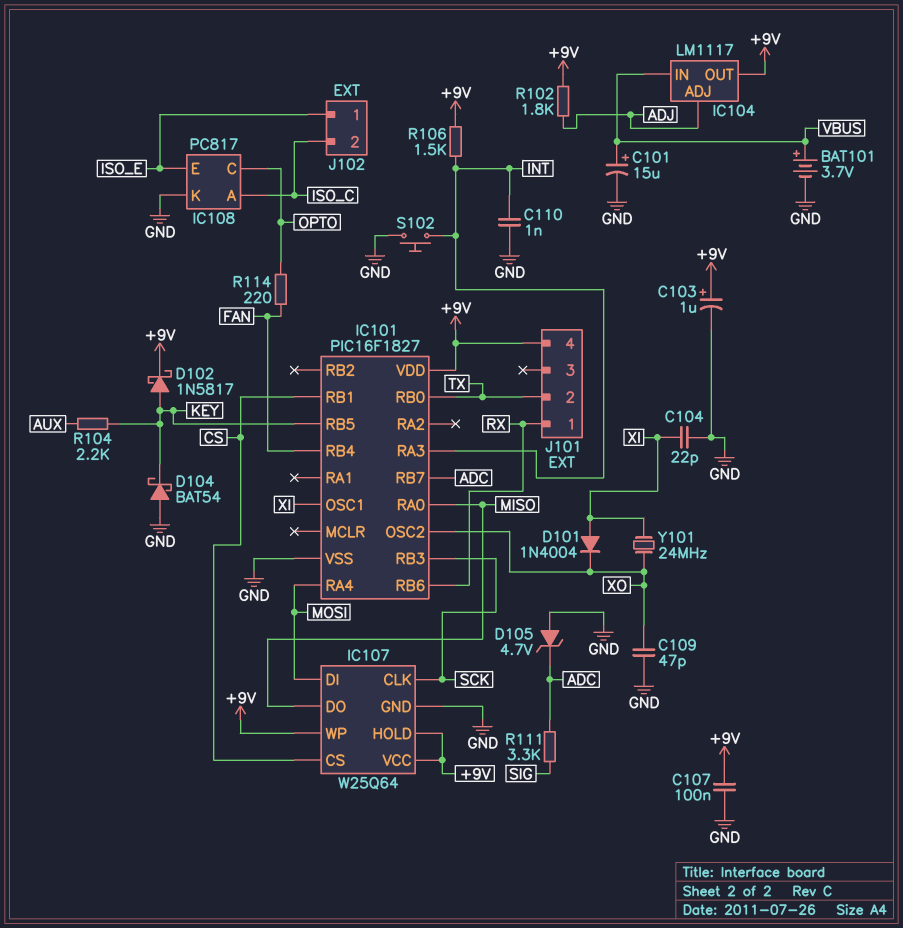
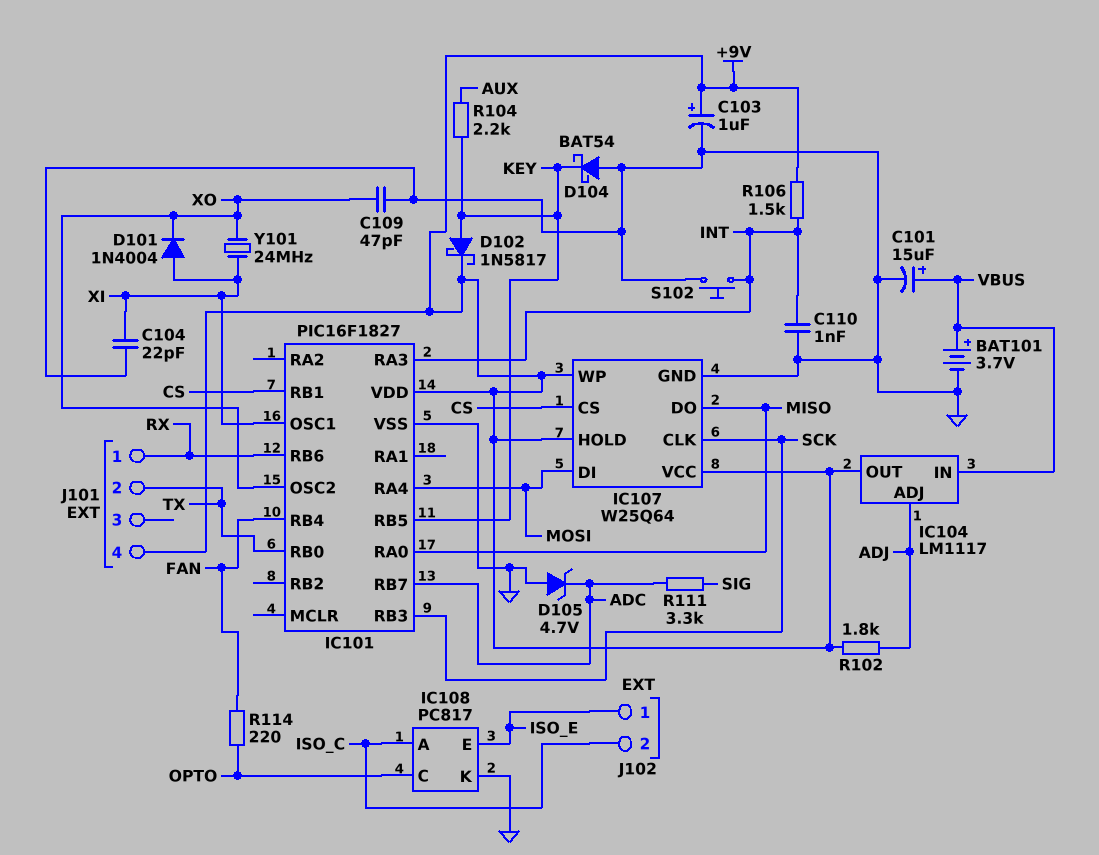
C107: 100nF (+9V, GND) -> none

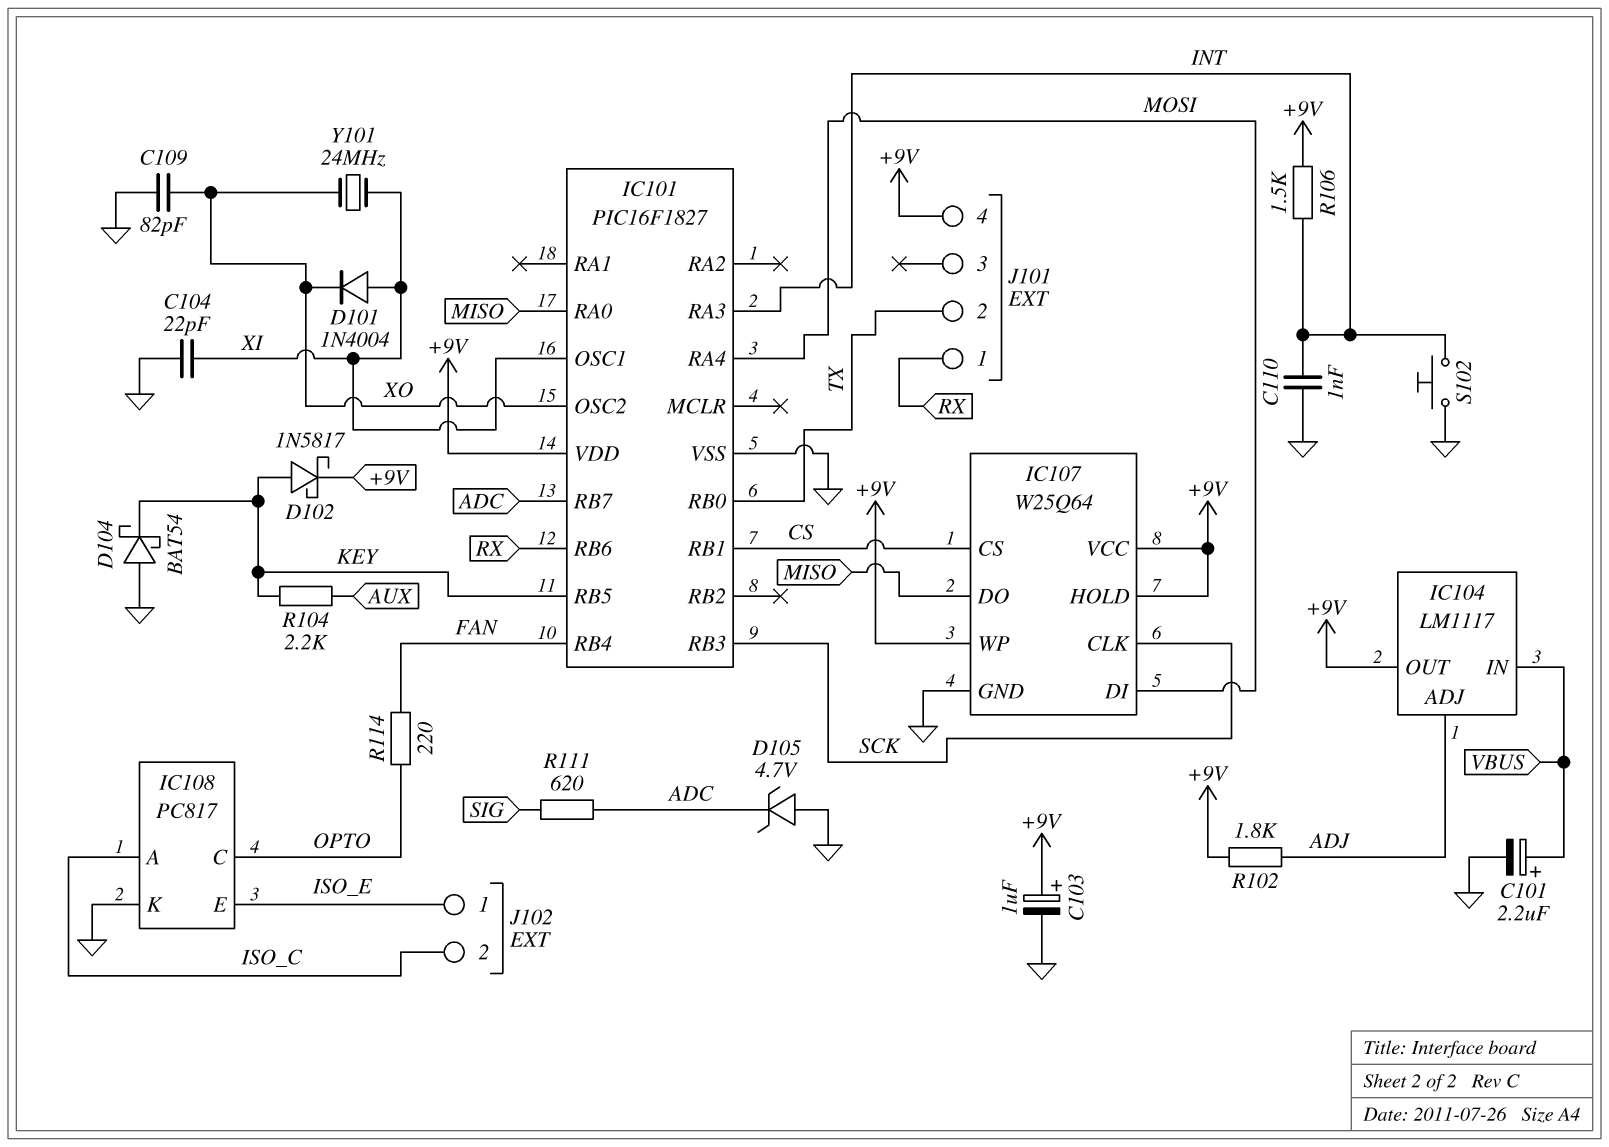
BAT101: 3.7V (plus VBUS, minus GND) -> none
C101: 15uF (plus VBUS, minus GND) -> 2.2uF (plus VBUS, minus GND)
C109: 47pF (GND, XO) -> 82pF (GND, XO)
R111: 3.3k (ADC, SIG) -> 620 (ADC, SIG)

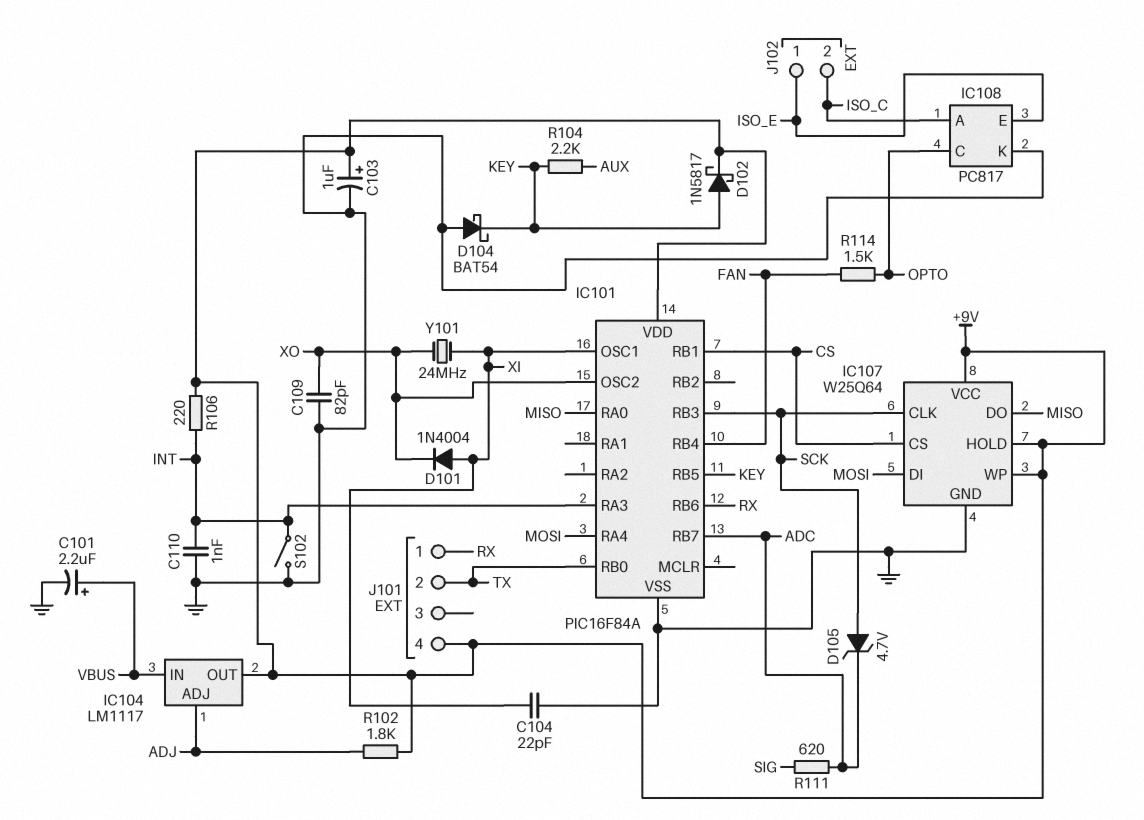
D105: zener 4.7V (A GND, K ADC) -> zener 4.7V (A SCK, K ADC)
IC101: PIC16F1827 -> PIC16F84A
R106: 1.5k (+9V, INT) -> 220 (+9V, INT)
R114: 220 (FAN, OPTO) -> 1.5k (FAN, OPTO)
S102: button (GND, INT) -> switch (GND, INT)

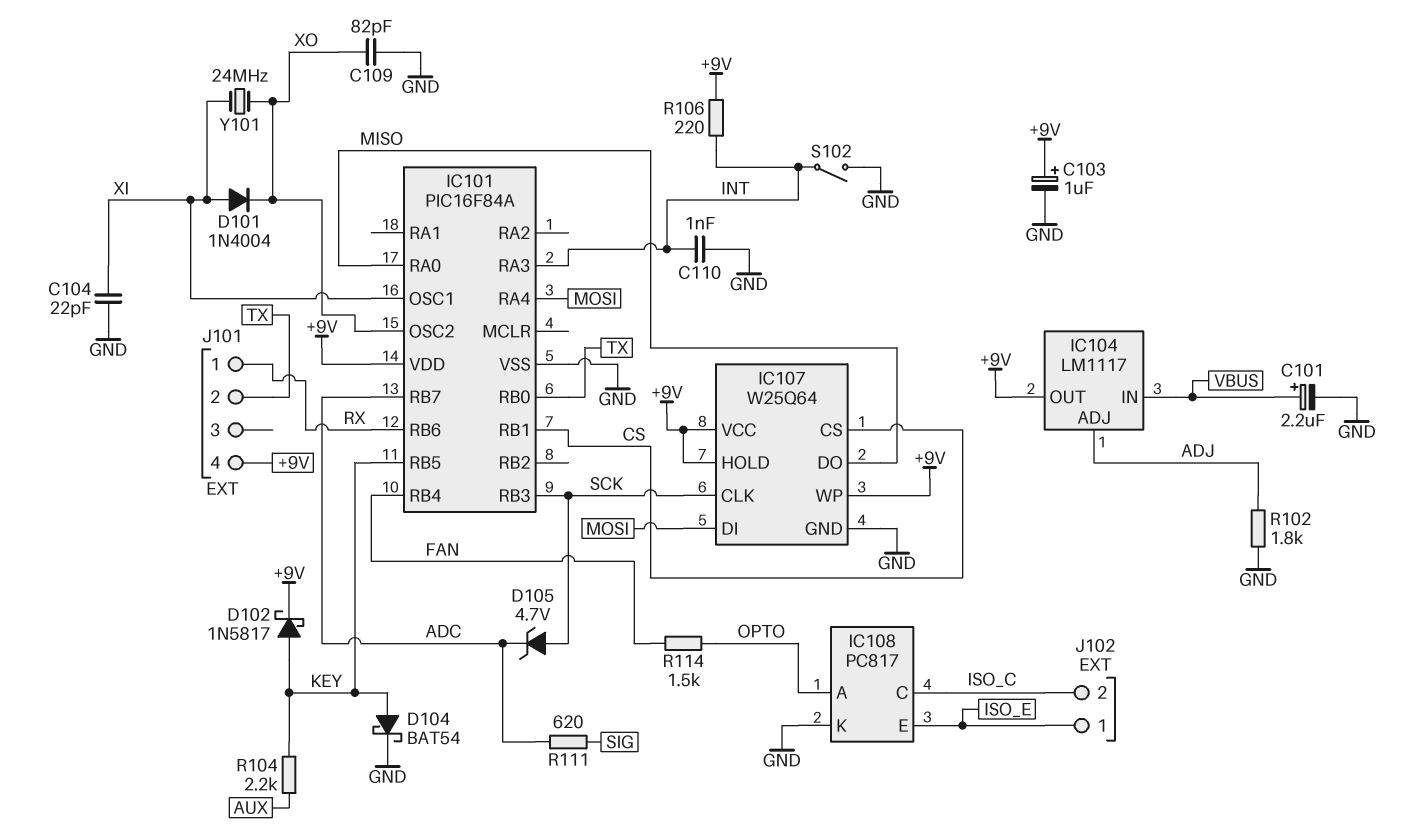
D104: schottky BAT54 (A GND, K KEY) -> schottky BAT54 (A KEY, K GND)
IC108 pin A: ISO_C -> OPTO
IC108 pin C: OPTO -> ISO_C
R102: 1.8k (+9V, ADJ) -> 1.8k (ADJ, GND)

